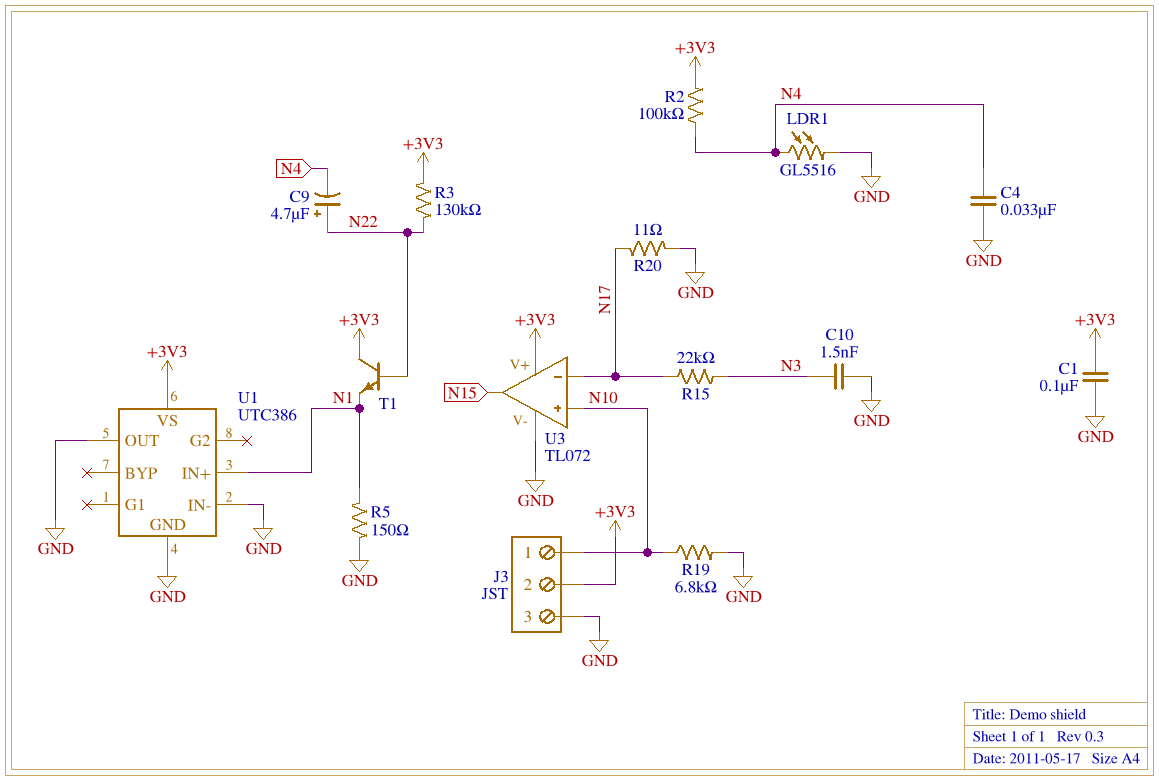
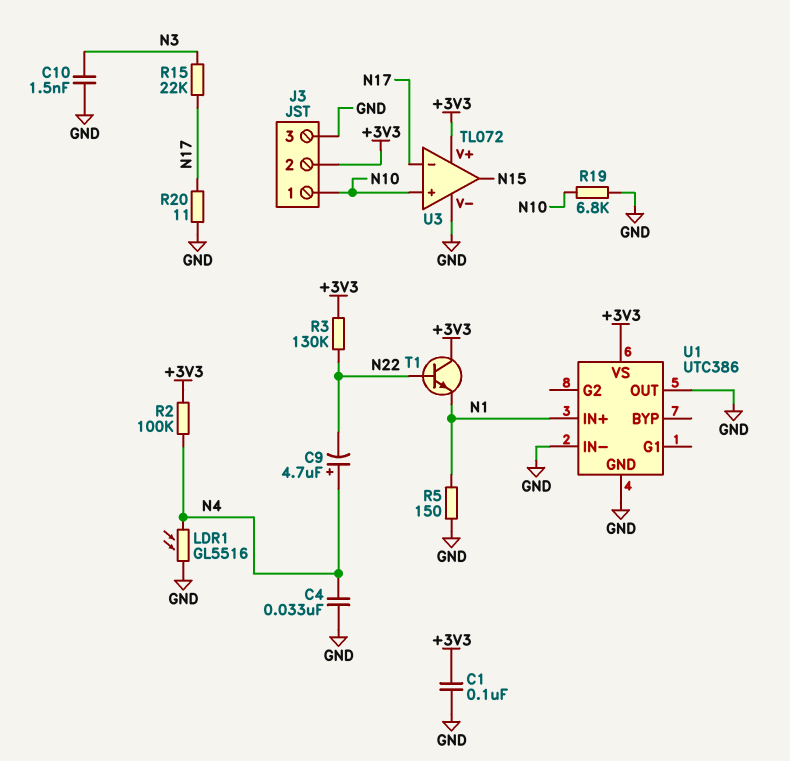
C9: 4.7uF (plus N22, minus N4) -> 4.7uF (plus N4, minus N22)

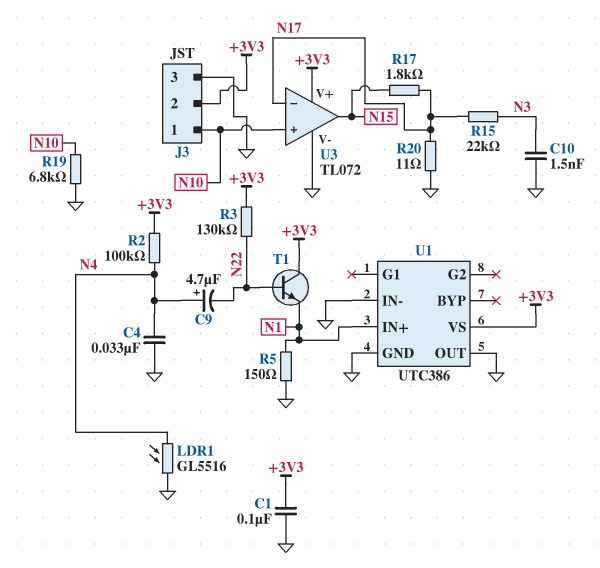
R17: none -> 1.8k (N15, N17)

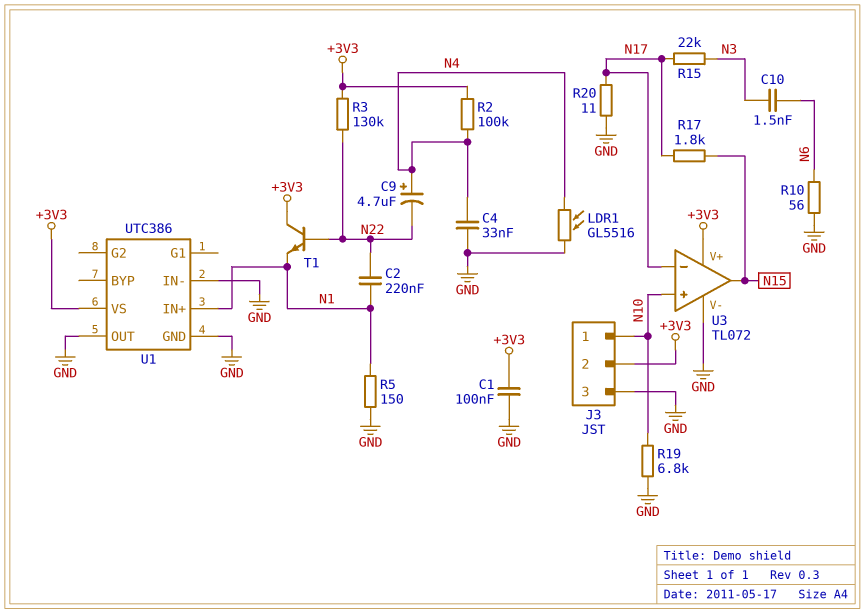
C2: none -> 220nF (N1, N22)
C10: 1.5nF (GND, N3) -> 1.5nF (N3, N6)
R10: none -> 56 (GND, N6)

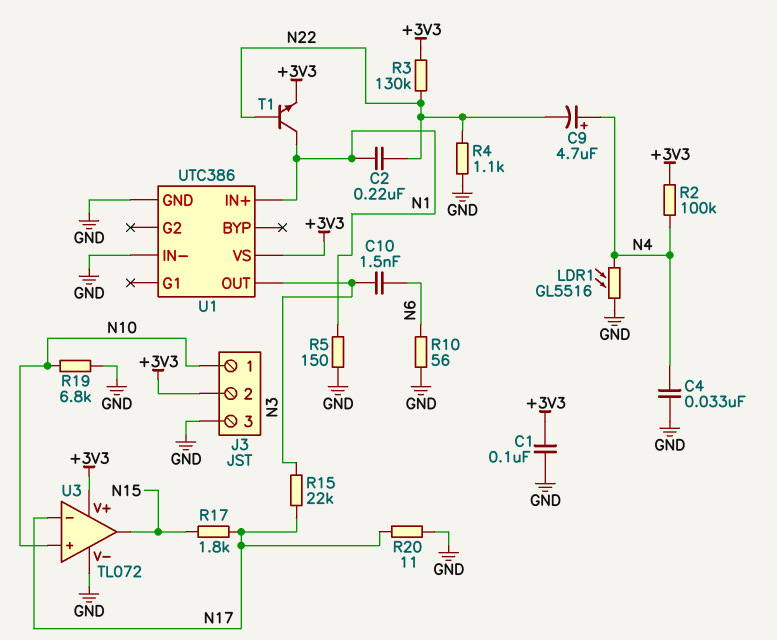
R4: none -> 1.1k (GND, N22)
T1: NPN (B N22, C +3V3, E N1) -> NPN (B N22, C N1, E +3V3)
U1 pin OUT: GND -> N3

